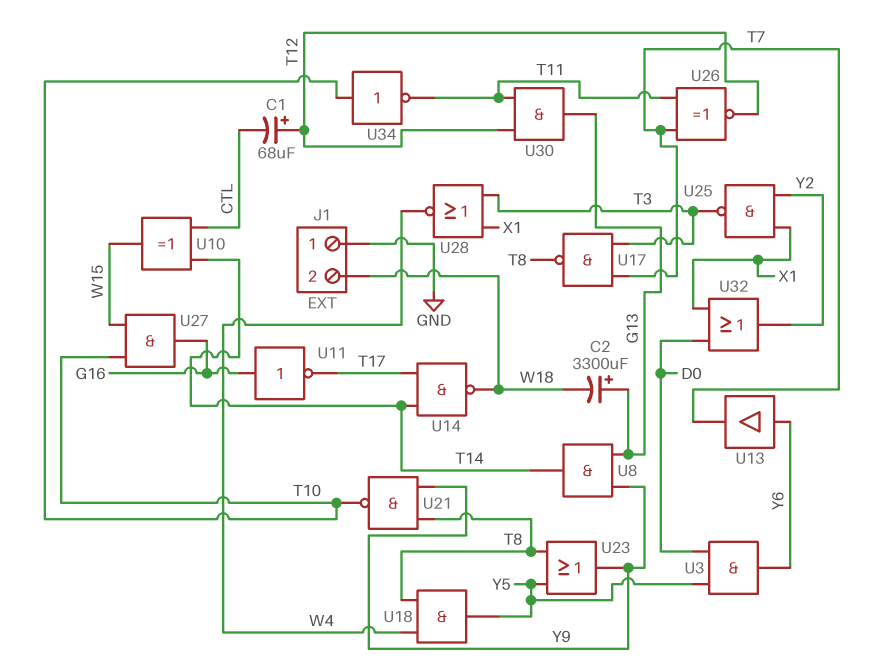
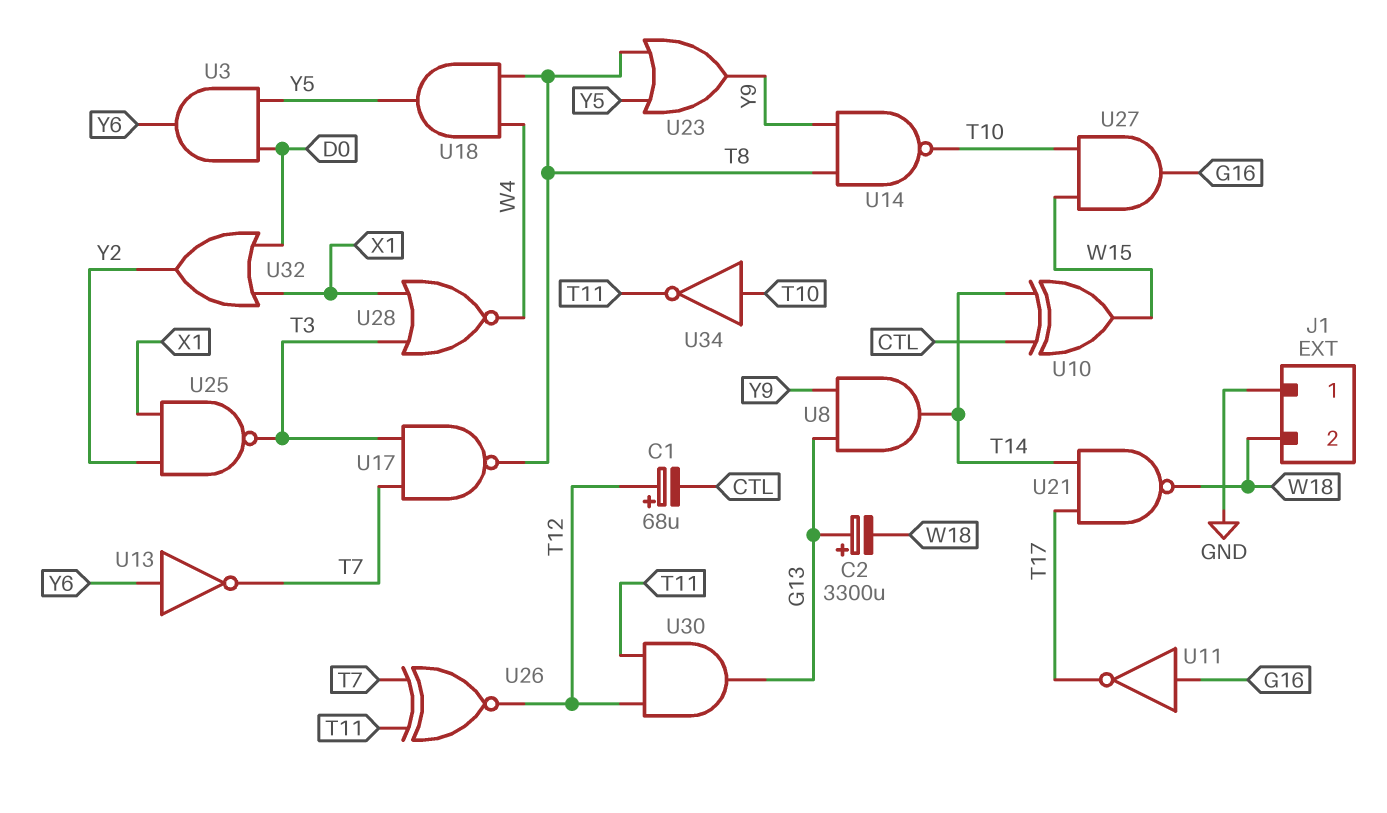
U13: buffer (in Y6, out T7) -> NOT (in Y6, out T7)
U14: NAND (in T14, in T17, out W18) -> NAND (in T8, in Y9, out T10)
U21: NAND (in T8, in Y9, out T10) -> NAND (in T14, in T17, out W18)

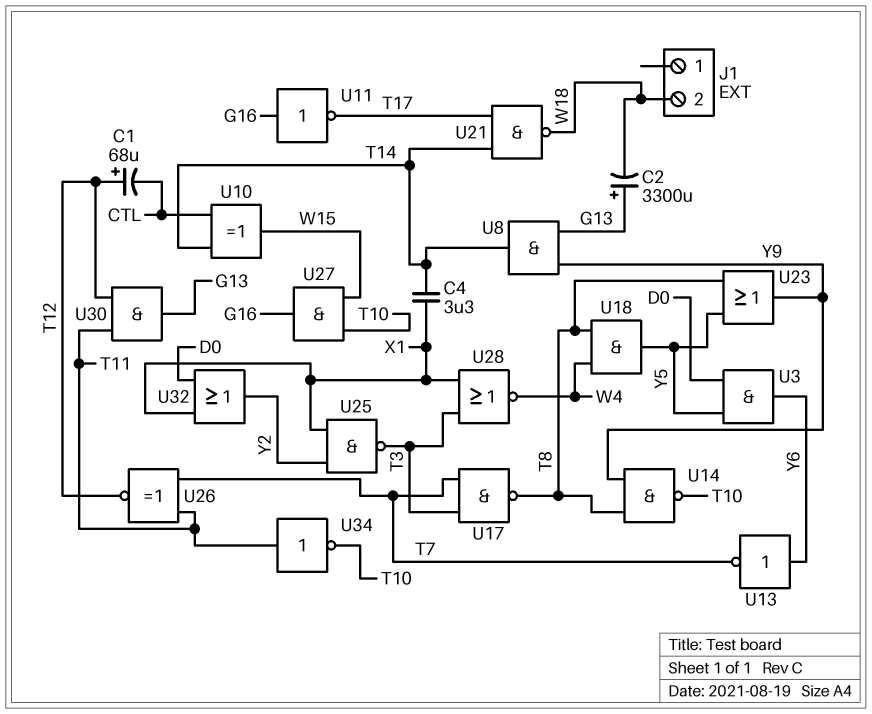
C4: none -> 3.3uF (T14, X1)
J1 pin 1: GND -> none
U34: NOT (in T10, out T11) -> NOT (in T11, out T10)

